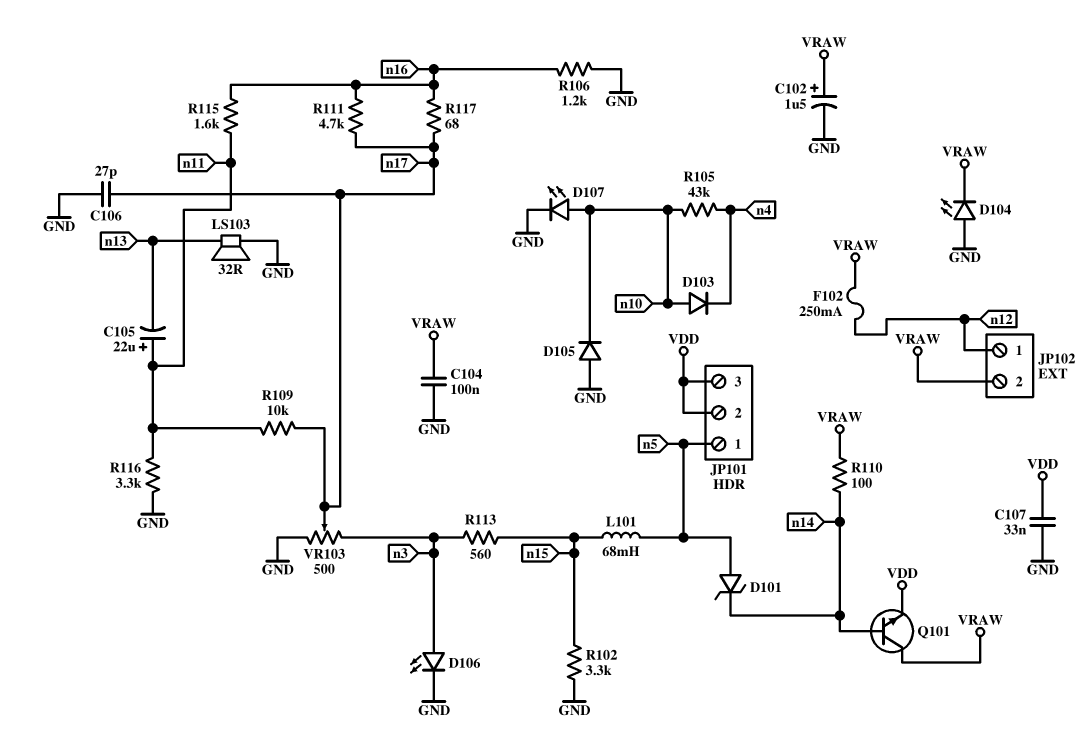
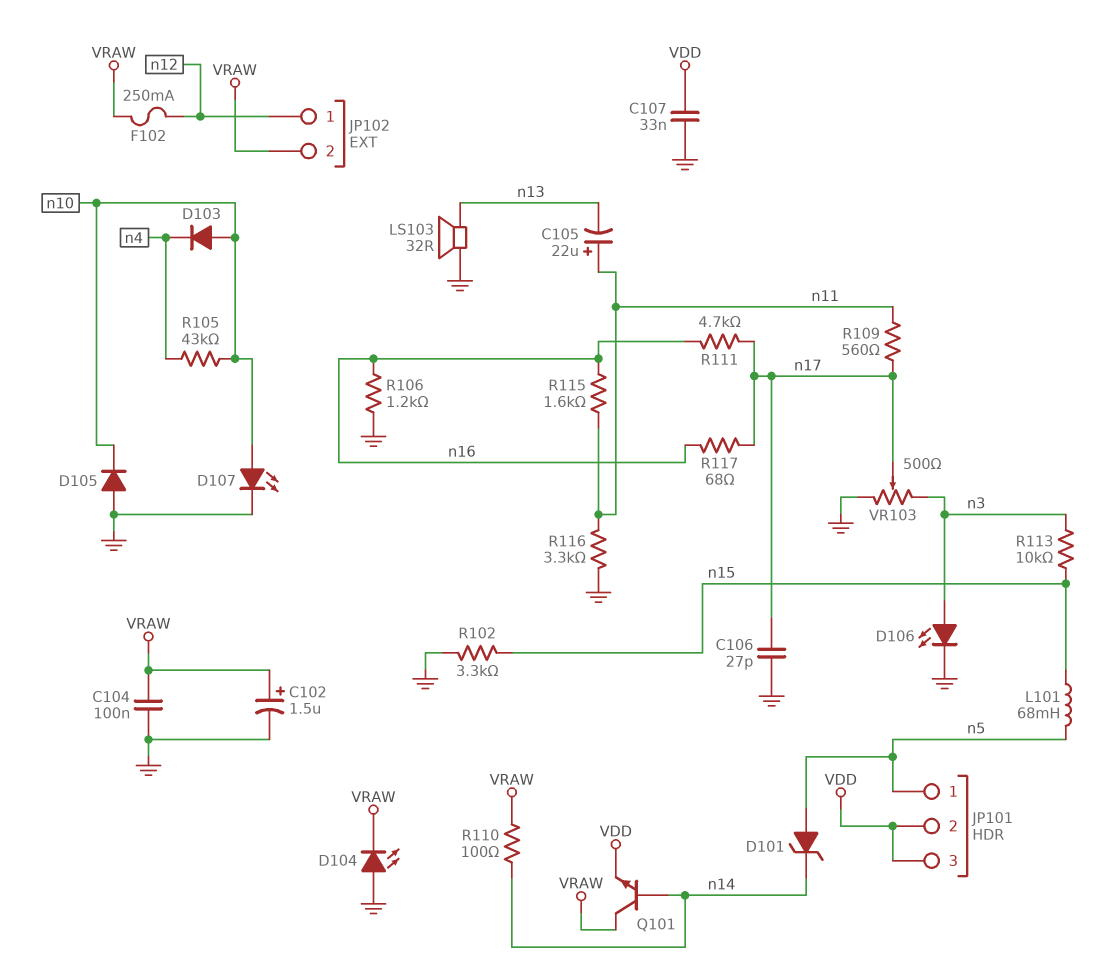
R109: 10k (n11, n17) -> 560 (n11, n17)
R113: 560 (n3, n15) -> 10k (n3, n15)

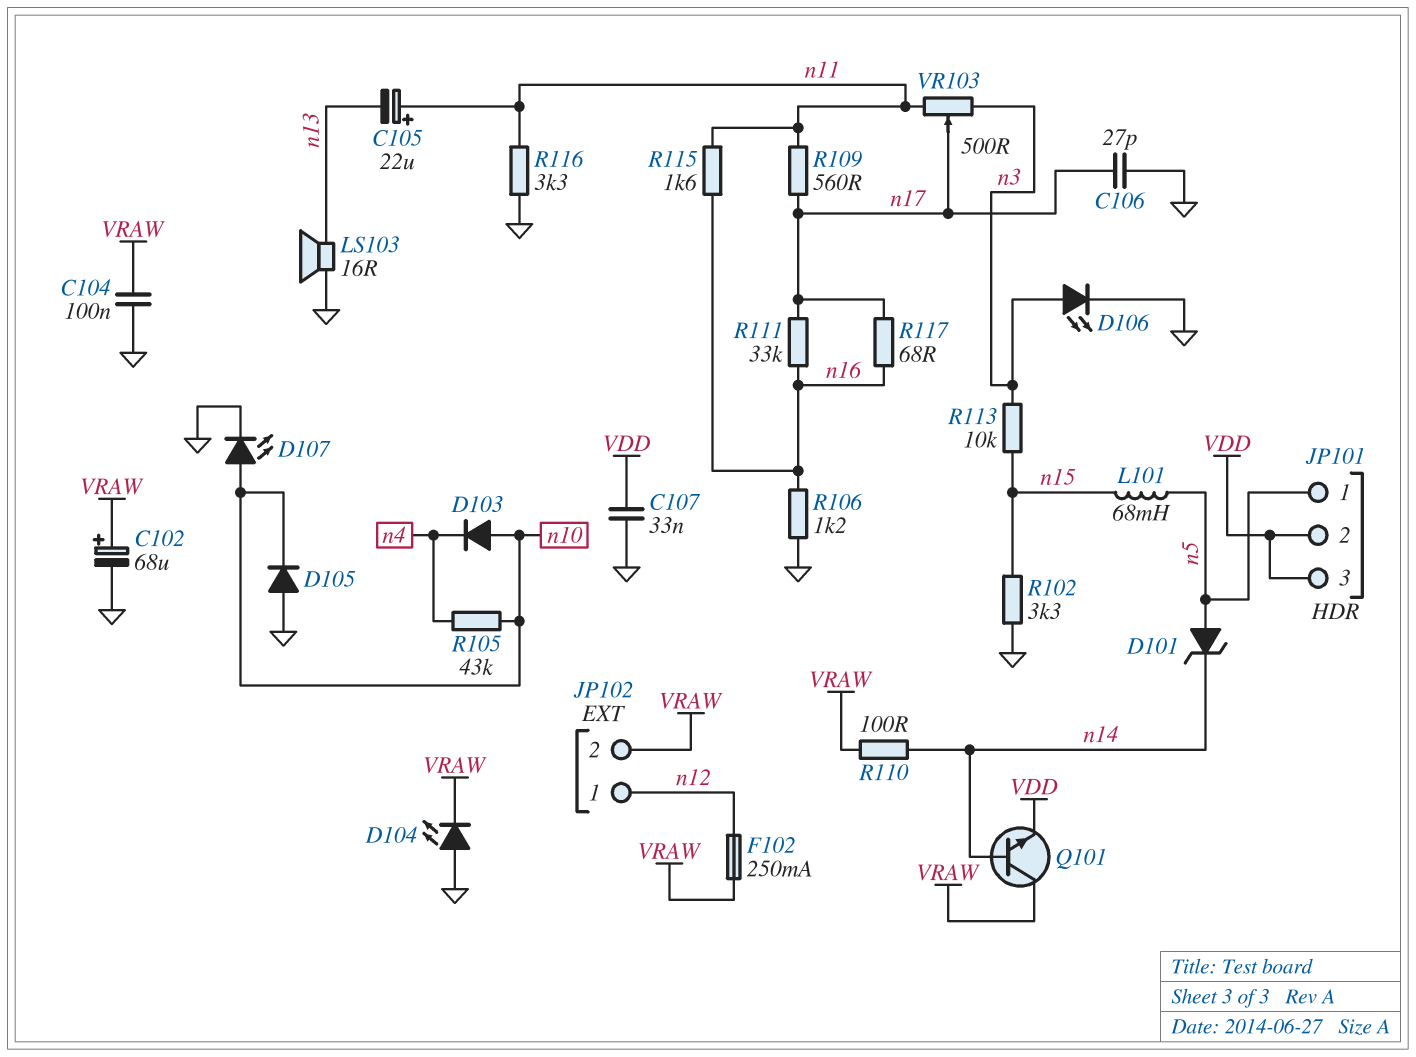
C102: 1.5uF (plus VRAW, minus GND) -> 68uF (plus VRAW, minus GND)
LS103: speaker 32R (GND, n13) -> speaker 16R (GND, n13)
R111: 4.7k (n16, n17) -> 33k (n16, n17)
VR103: 500 (GND, n3, wiper n17) -> 500 (n3, n11, wiper n17)

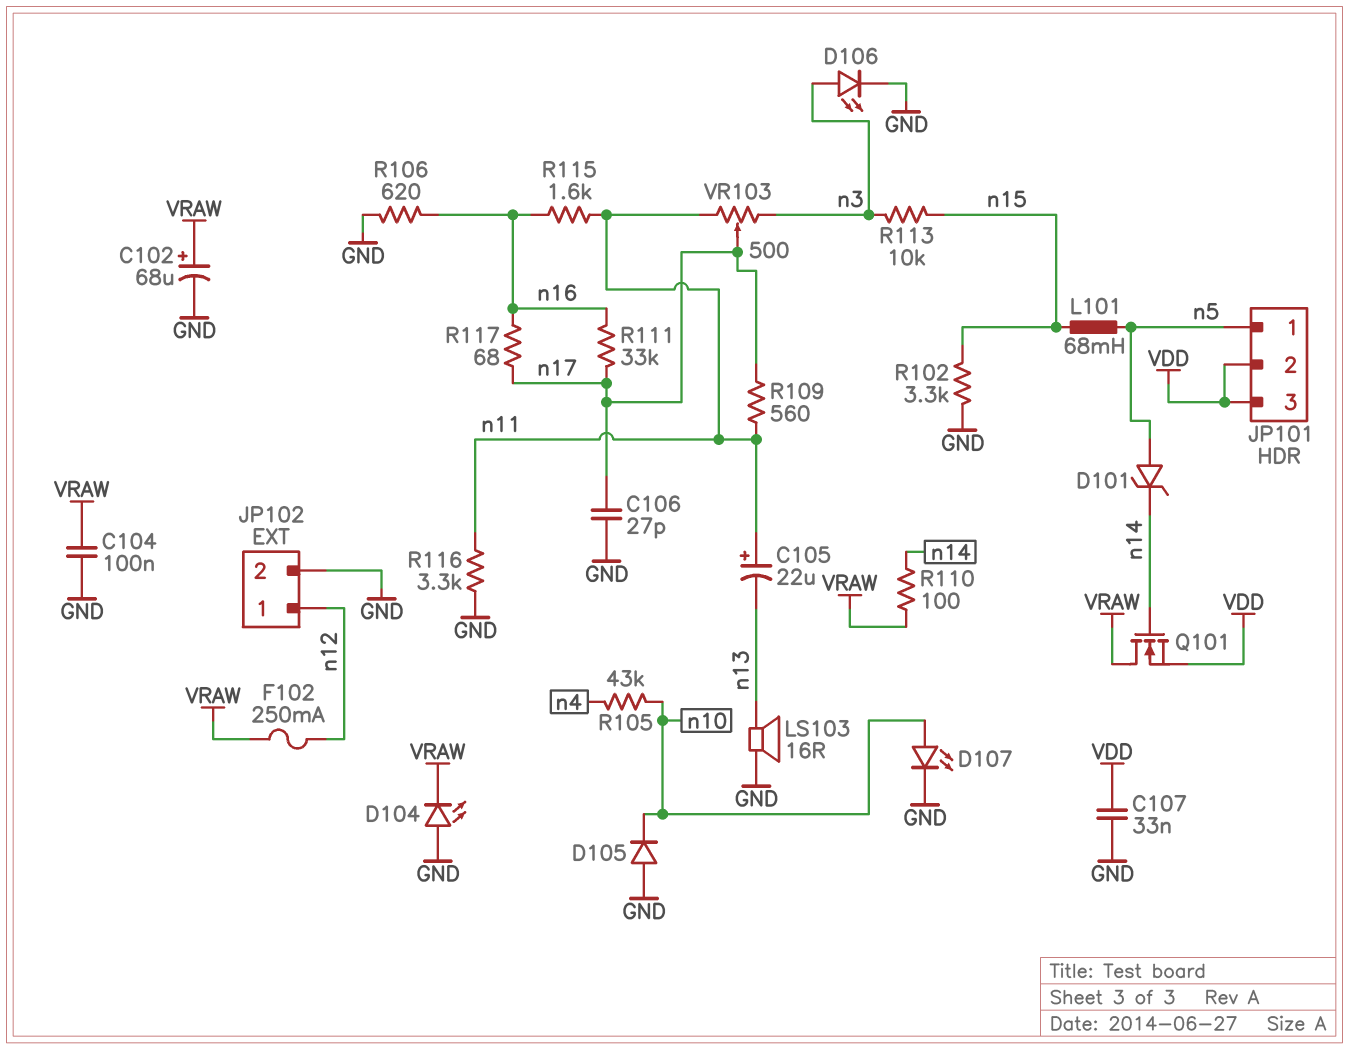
D103: diode (A n10, K n4) -> none
JP102 pin 2: VRAW -> GND
Q101: NPN (B n14, C VRAW, E VDD) -> NMOS (G n14, D VRAW, S VDD)
R106: 1.2k (GND, n16) -> 620 (GND, n16)

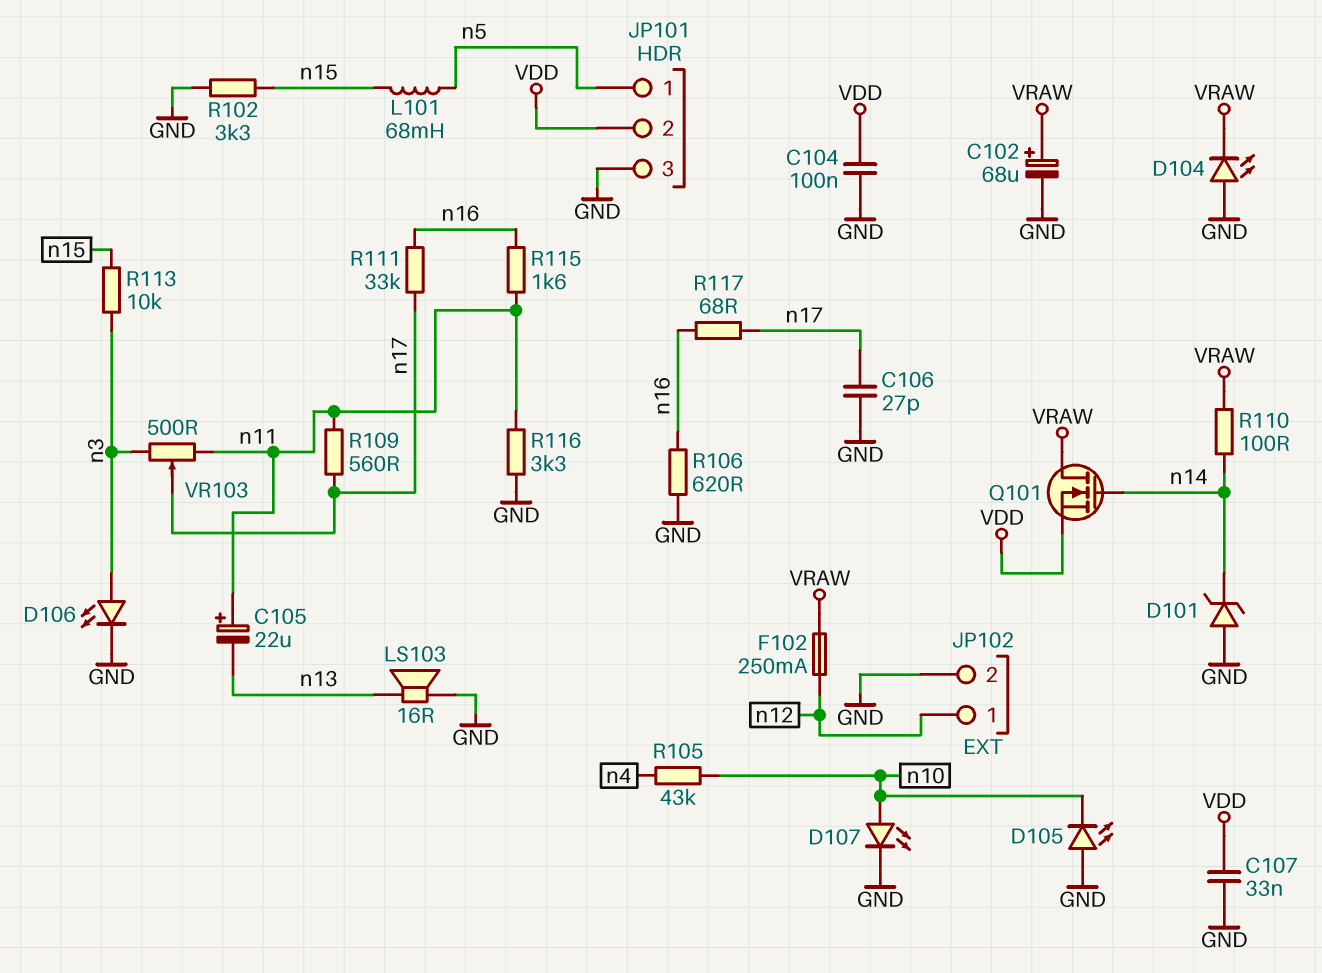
C104: 100nF (GND, VRAW) -> 100nF (GND, VDD)
D101: zener (A n5, K n14) -> zener (A GND, K n14)
D105: diode (A GND, K n10) -> LED (A GND, K n10)
JP101 pin 3: VDD -> GND

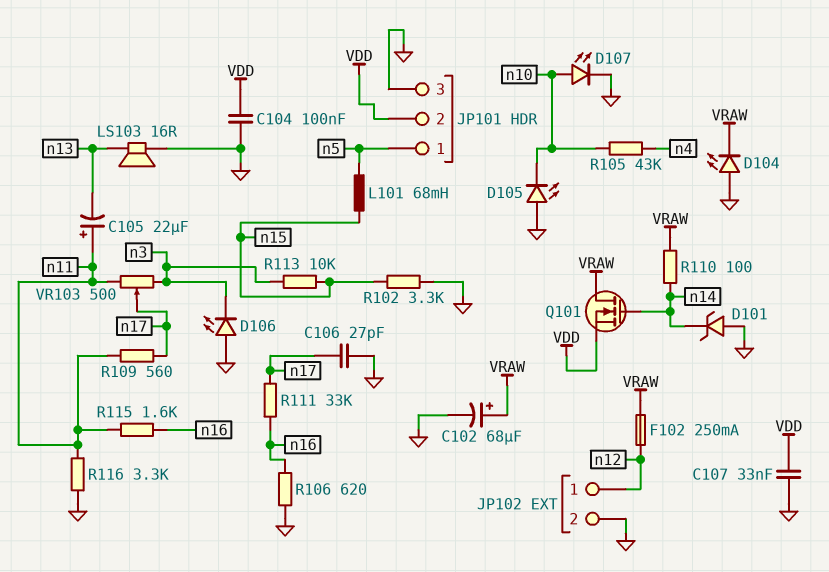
D106: LED (A n3, K GND) -> LED (A GND, K n3)
R117: 68 (n16, n17) -> none

